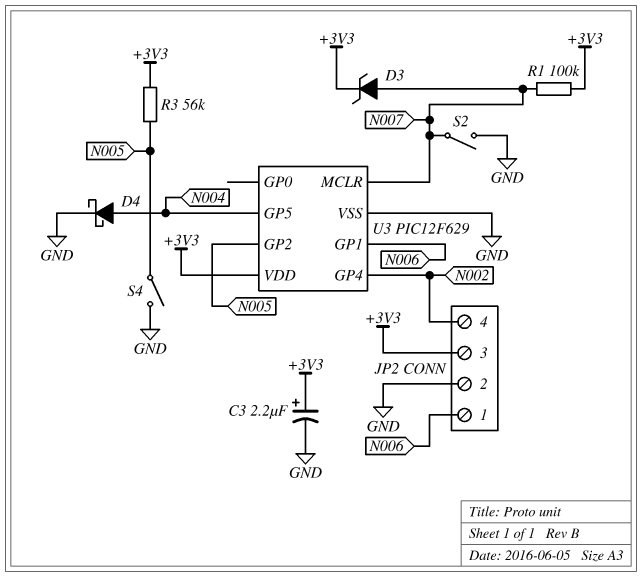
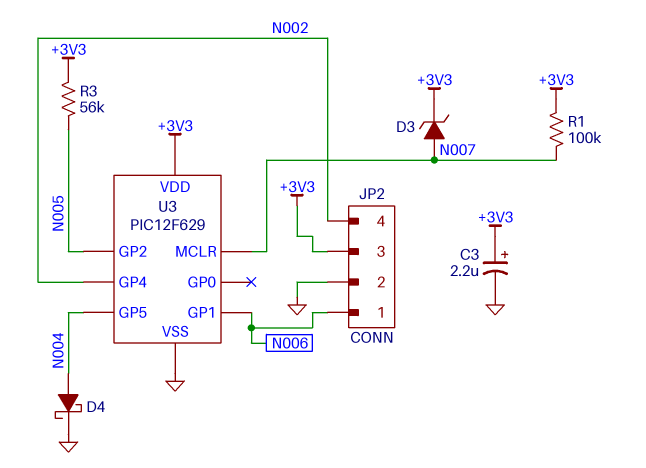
S2: switch (GND, N007) -> none
S4: switch (GND, N005) -> none

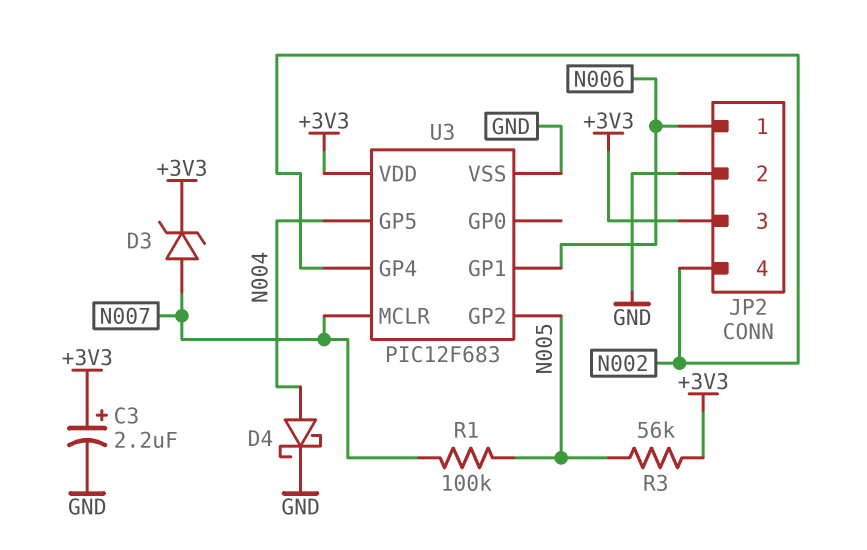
R1: 100k (+3V3, N007) -> 100k (N005, N007)
U3: PIC12F629 -> PIC12F683

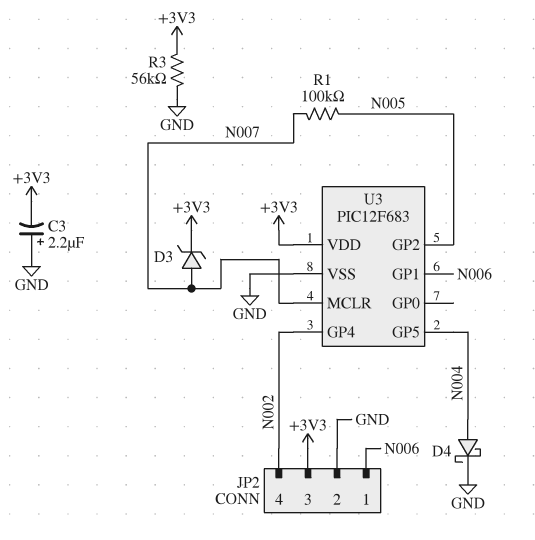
C3: 2.2uF (plus +3V3, minus GND) -> 2.2uF (plus GND, minus +3V3)
R3: 56k (+3V3, N005) -> 56k (+3V3, GND)

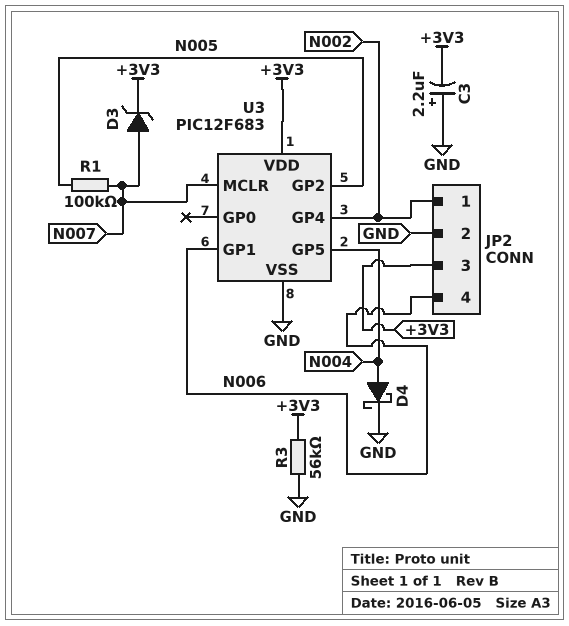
JP2 pin 1: N006 -> N002
JP2 pin 4: N002 -> N006

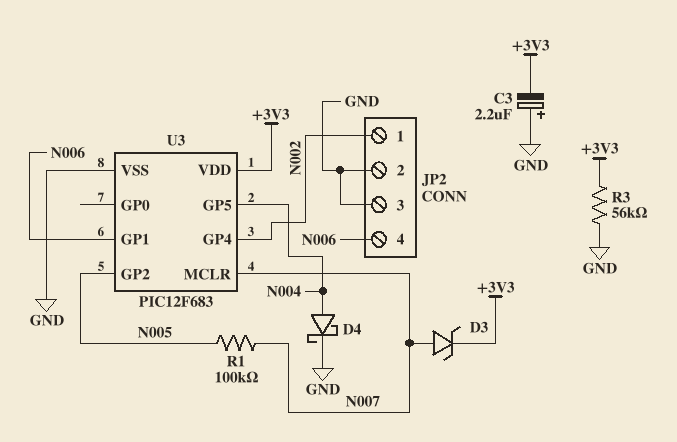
JP2 pin 3: +3V3 -> GND

